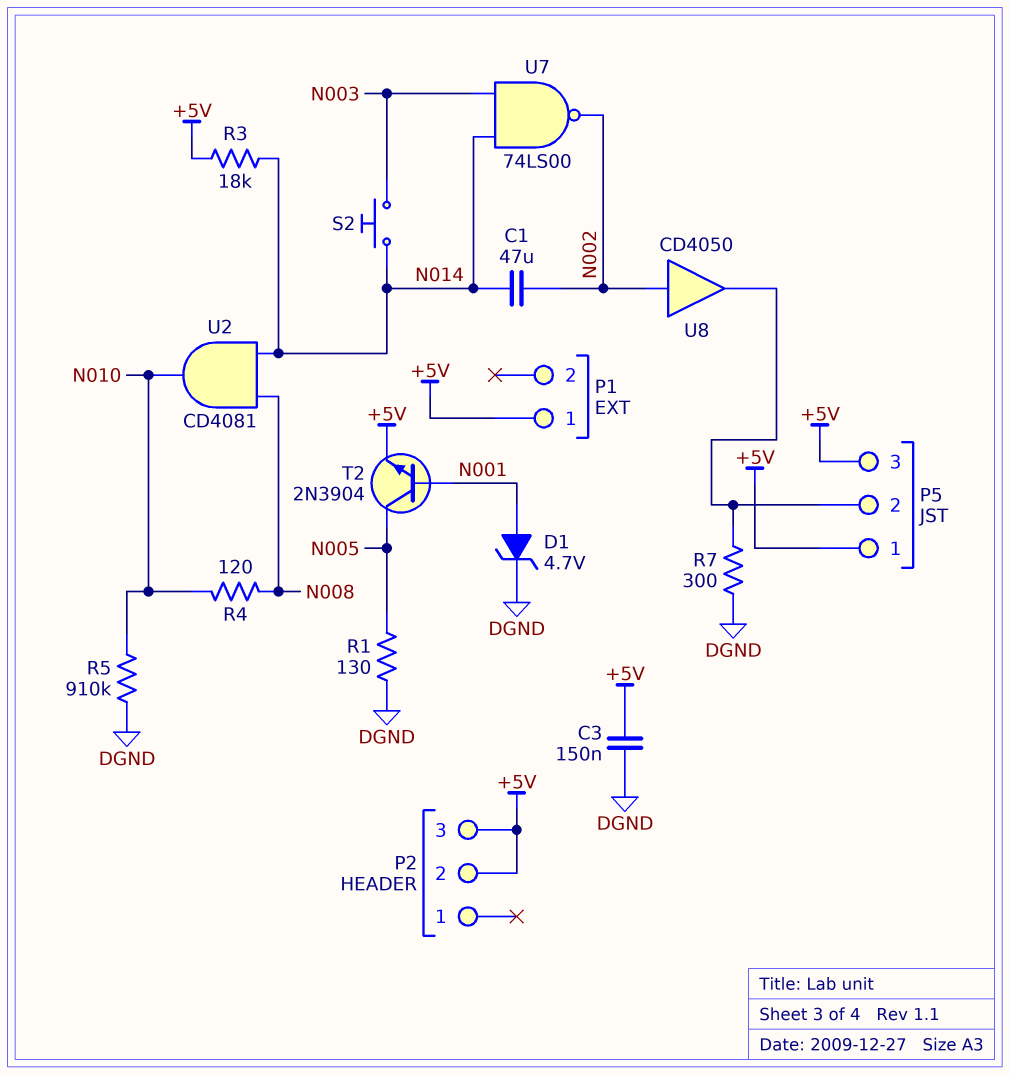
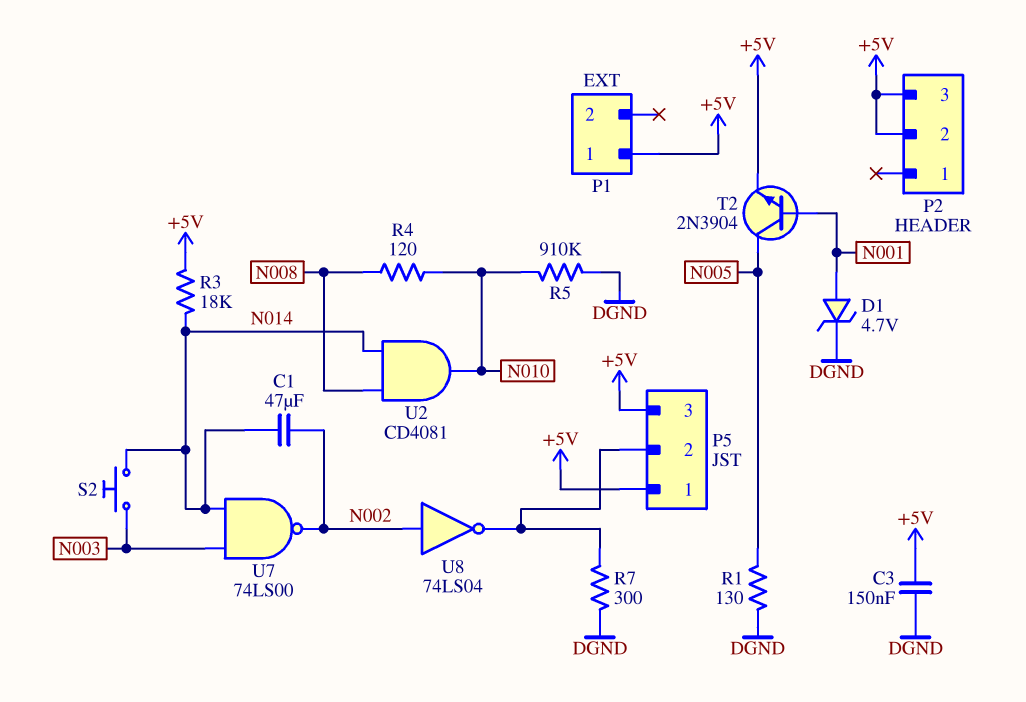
U8: buffer CD4050 (in N002, out P5/2) -> NOT 74LS04 (in N002, out P5/2)

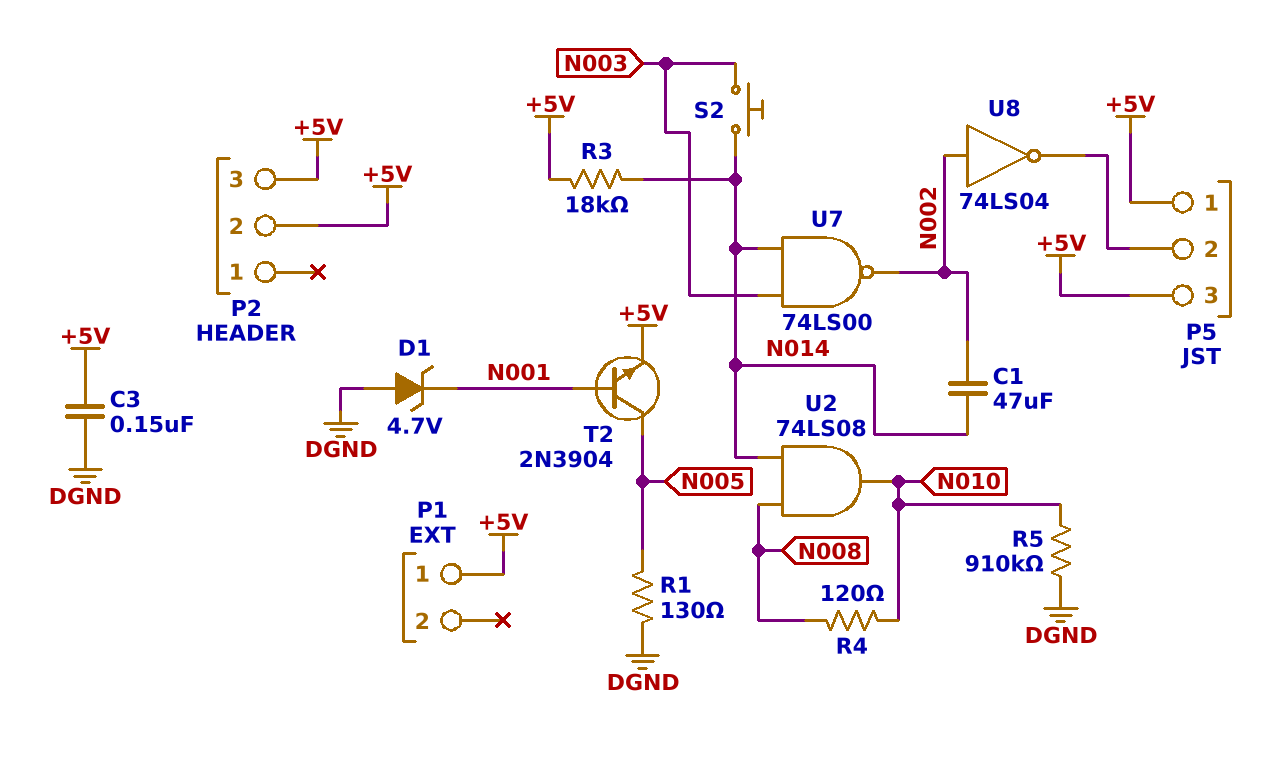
D1: zener 4.7V (A N001, K DGND) -> zener 4.7V (A DGND, K N001)
R7: 300 (DGND, P5/2) -> none
U2: AND CD4081 (in N008, in N014, out N010) -> AND 74LS08 (in N008, in N014, out N010)

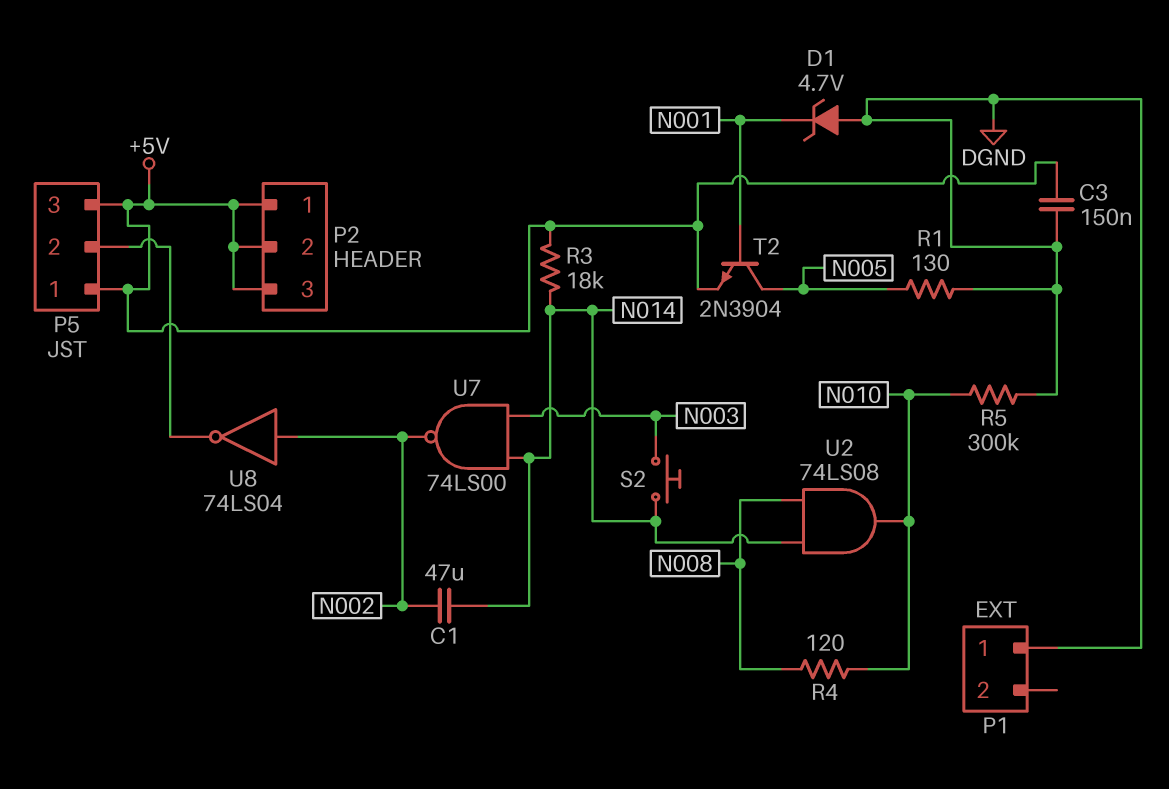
P1 pin 1: +5V -> DGND
P2 pin 1: none -> +5V
R5: 910k (DGND, N010) -> 300k (DGND, N010)

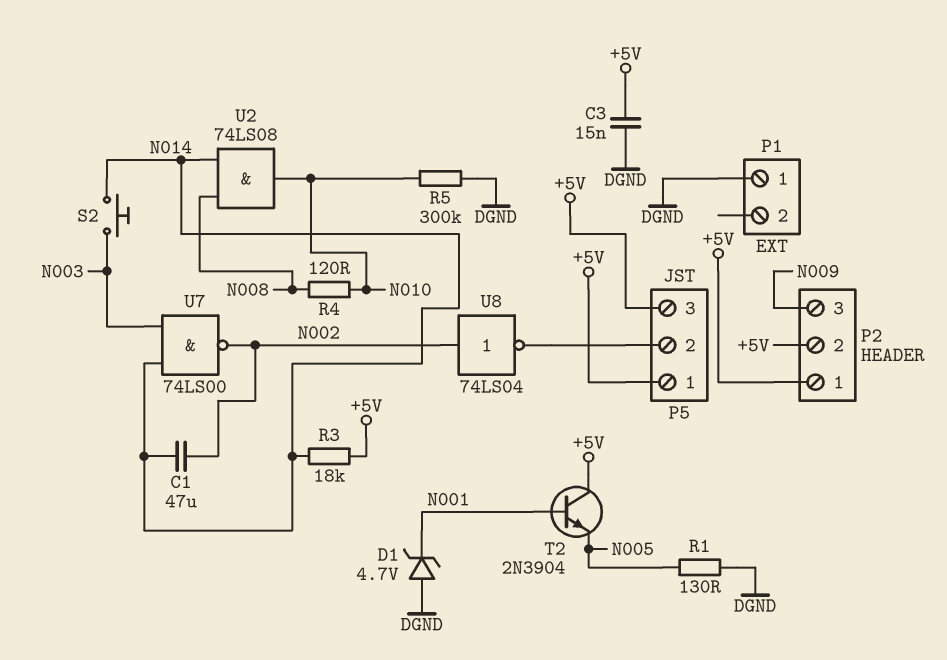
C3: 150nF (+5V, DGND) -> 15nF (+5V, DGND)
P2 pin 3: +5V -> N009
T2: NPN 2N3904 (B N001, C N005, E +5V) -> NPN 2N3904 (B N001, C +5V, E N005)

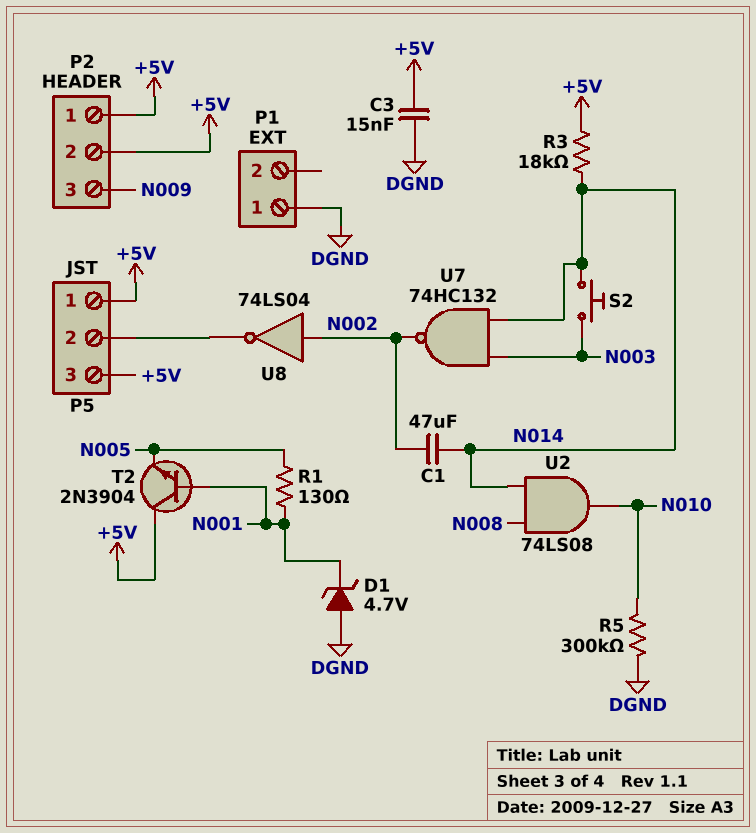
R1: 130 (DGND, N005) -> 130 (N001, N005)
R4: 120 (N008, N010) -> none
U7: NAND 74LS00 (in N003, in N014, out N002) -> NAND 74HC132 (in N003, in N014, out N002)

